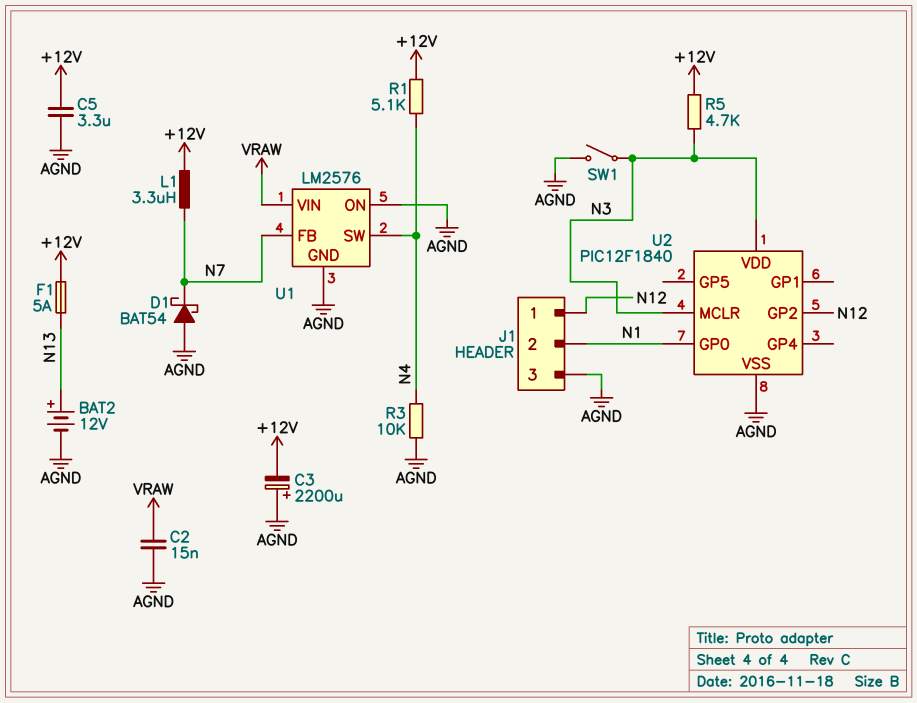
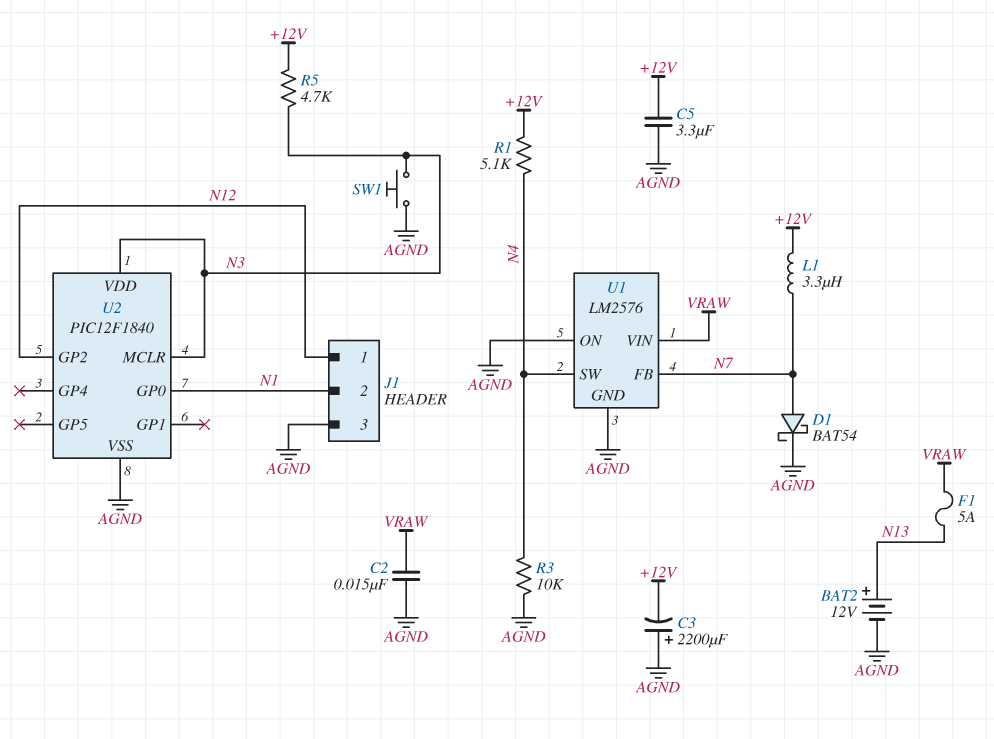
D1: schottky BAT54 (A AGND, K N7) -> schottky BAT54 (A N7, K AGND)
F1: 5A (+12V, N13) -> 5A (N13, VRAW)
SW1: switch (AGND, N3) -> button (AGND, N3)

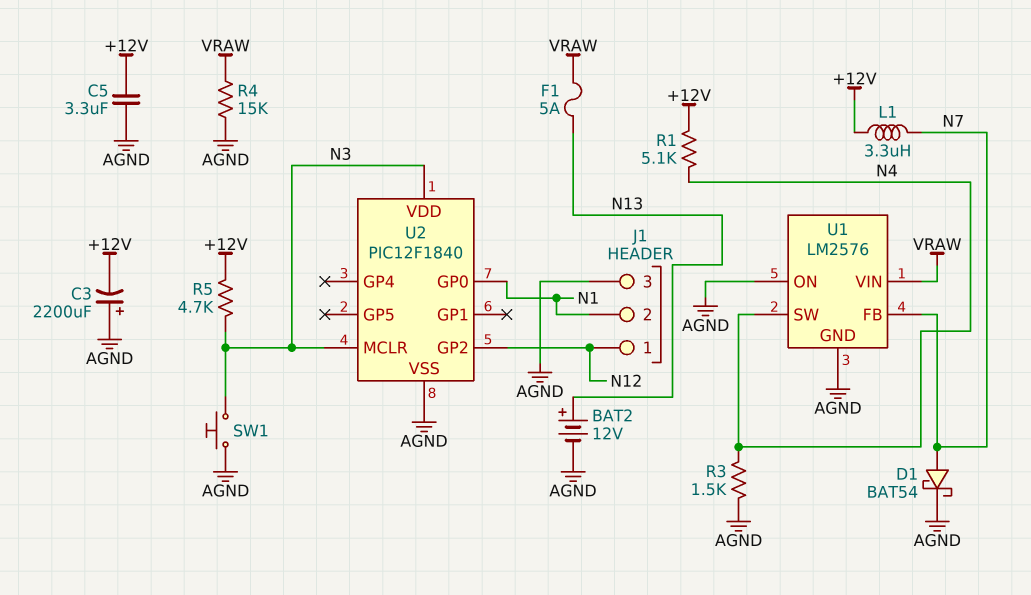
C2: 15nF (AGND, VRAW) -> none
R3: 10k (AGND, N4) -> 1.5k (AGND, N4)
R4: none -> 15k (AGND, VRAW)

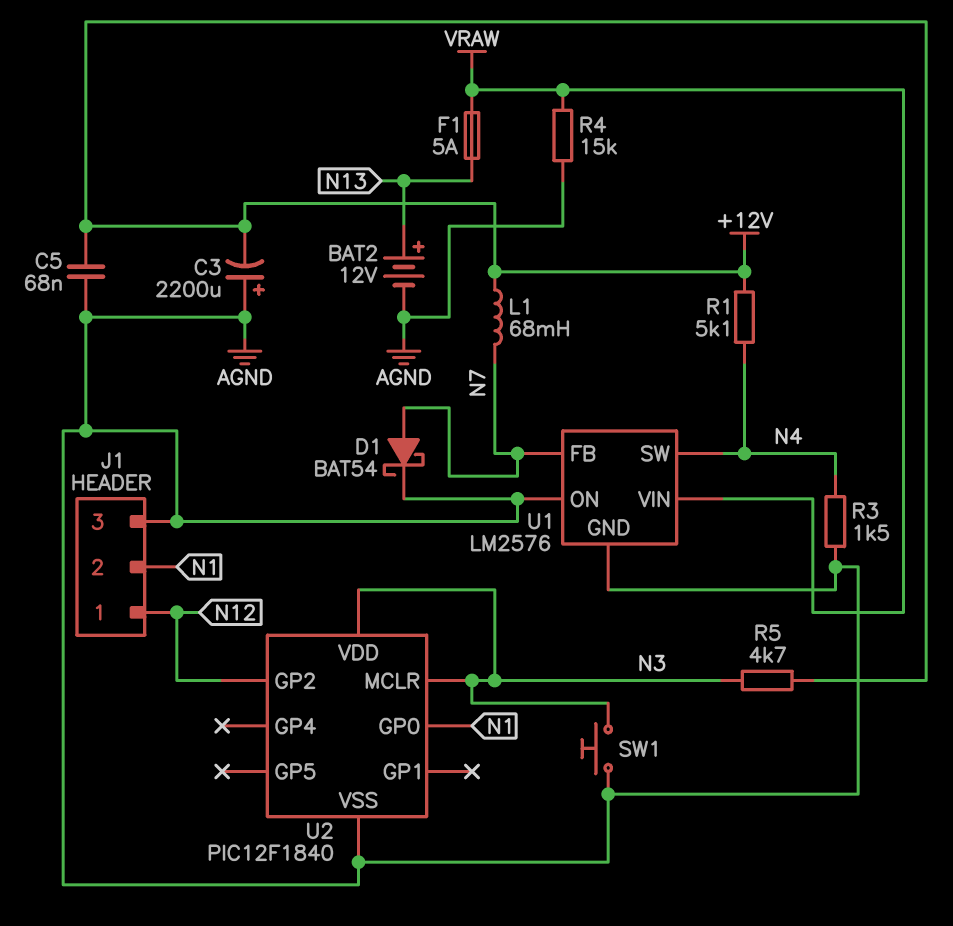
C5: 3.3uF (+12V, AGND) -> 68nF (+12V, AGND)
L1: 3.3uH (+12V, N7) -> 68mH (+12V, N7)

